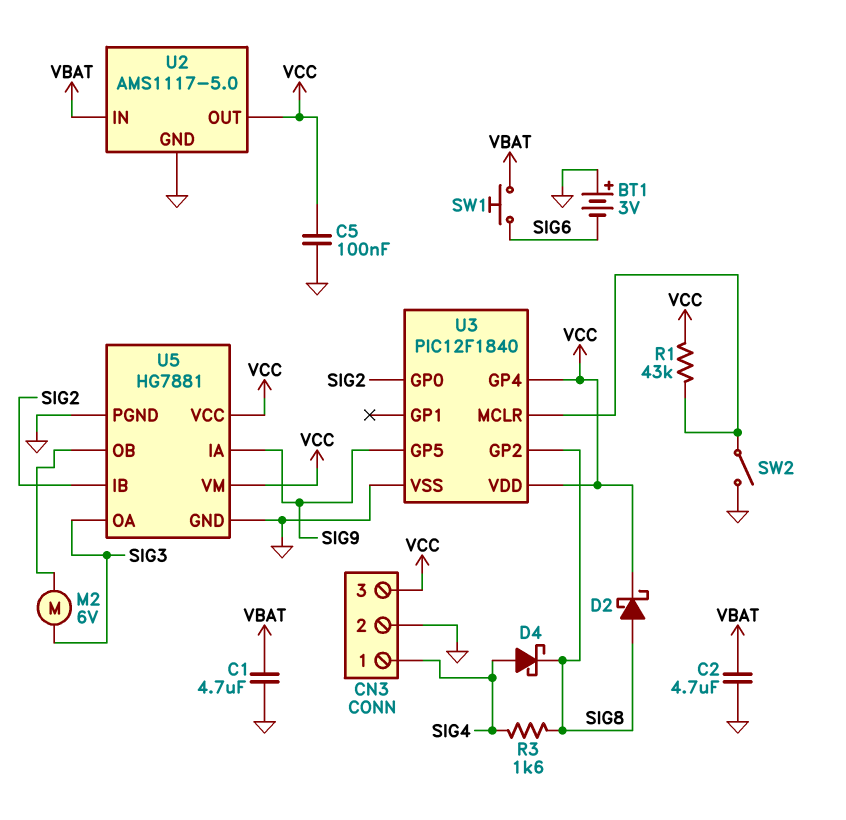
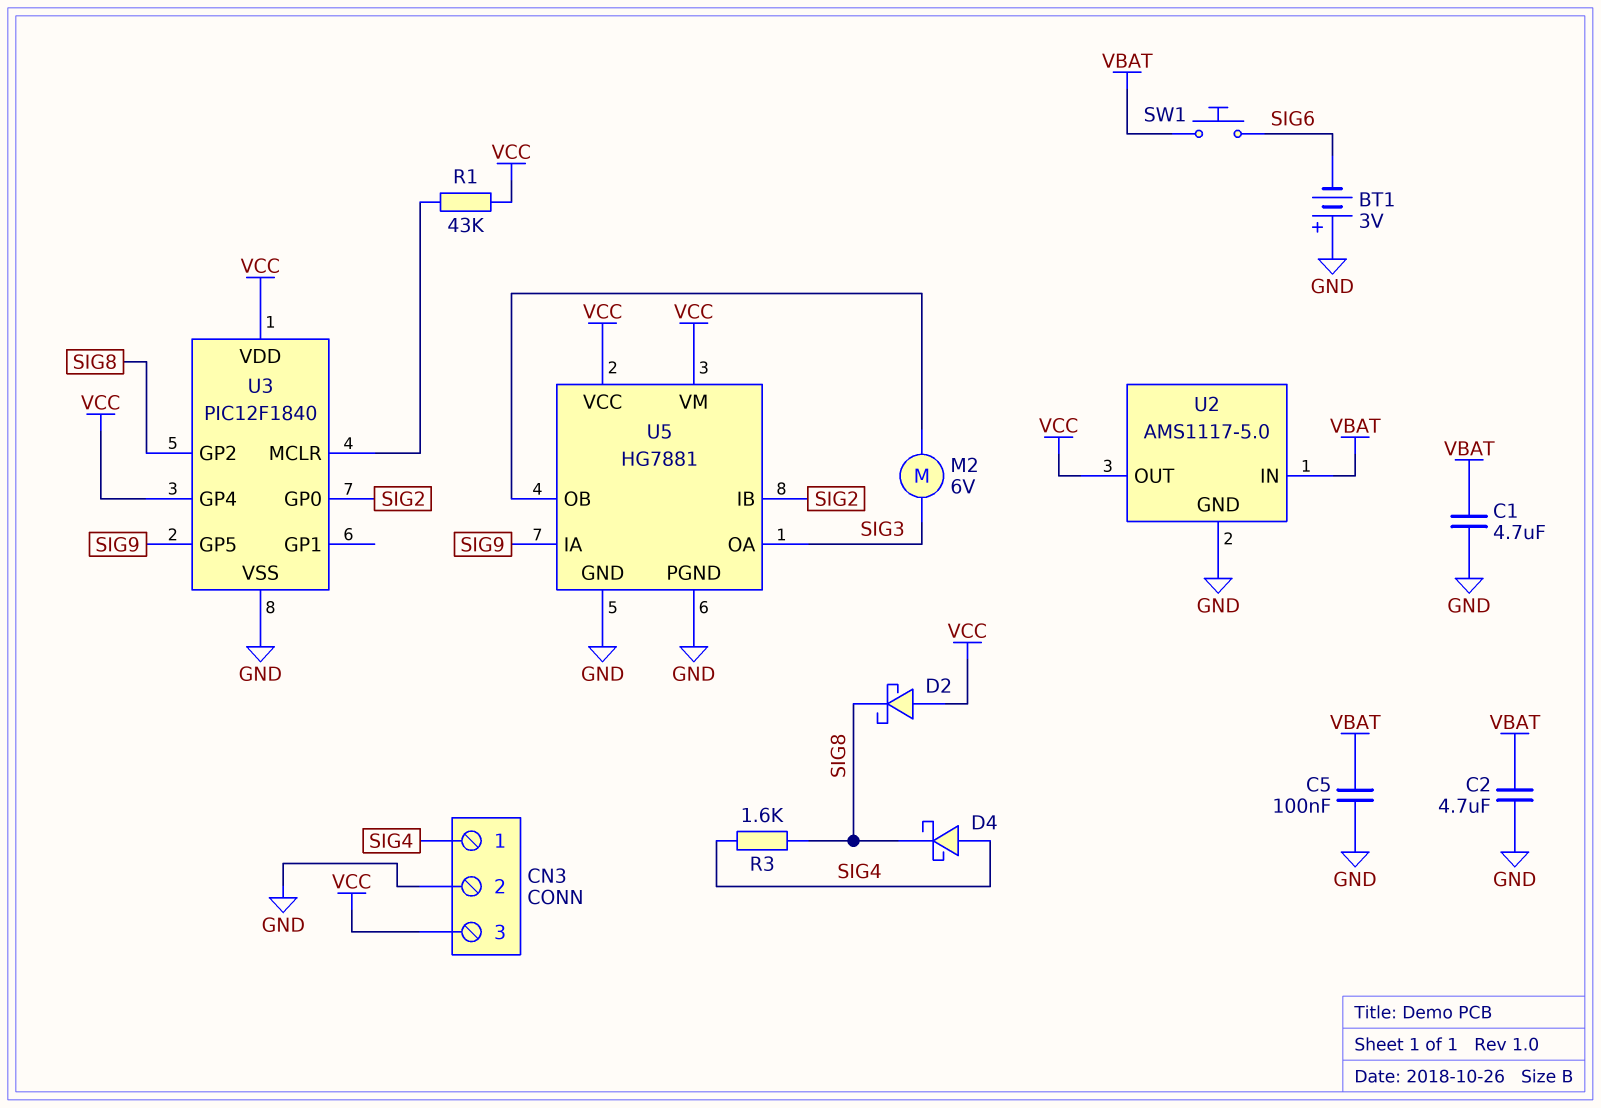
C5: 100nF (GND, VCC) -> 100nF (GND, VBAT)
D2: schottky (A SIG8, K VCC) -> schottky (A VCC, K SIG8)
SW2: switch (GND, U3/MCLR) -> none

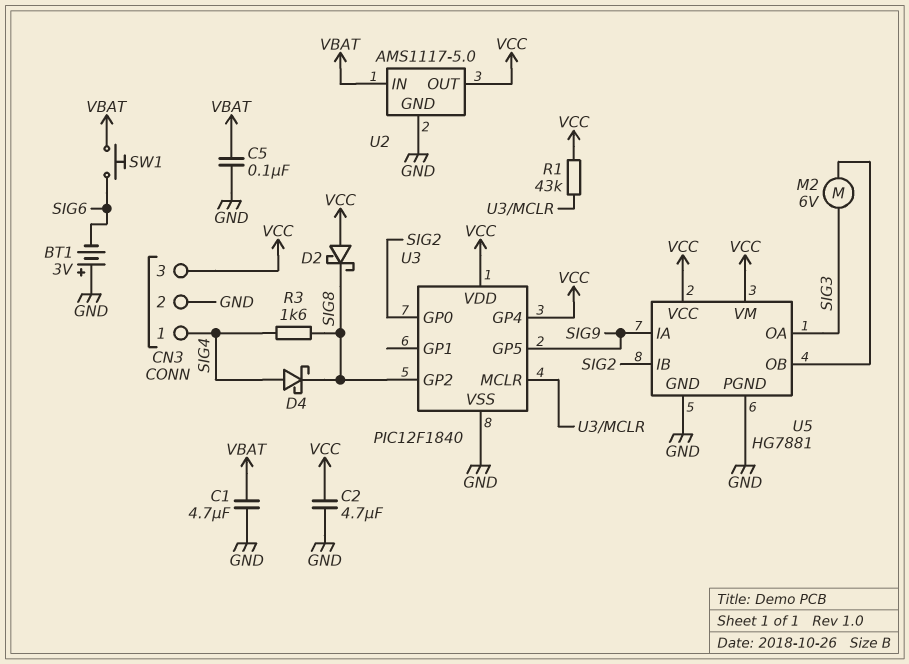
C2: 4.7uF (GND, VBAT) -> 4.7uF (GND, VCC)

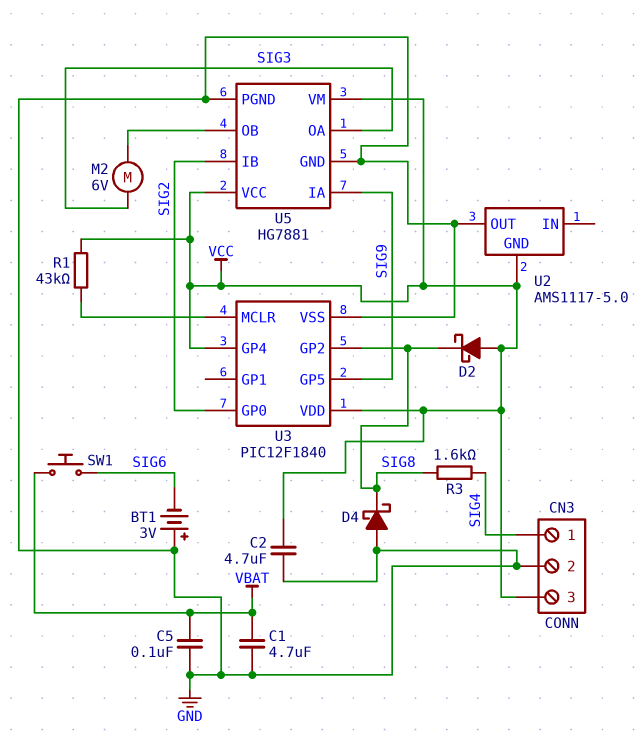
D4: schottky (A SIG4, K SIG8) -> schottky (A GND, K SIG8)
U2 pin GND: GND -> VCC
U2 pin IN: VBAT -> none
U2 pin OUT: VCC -> GND

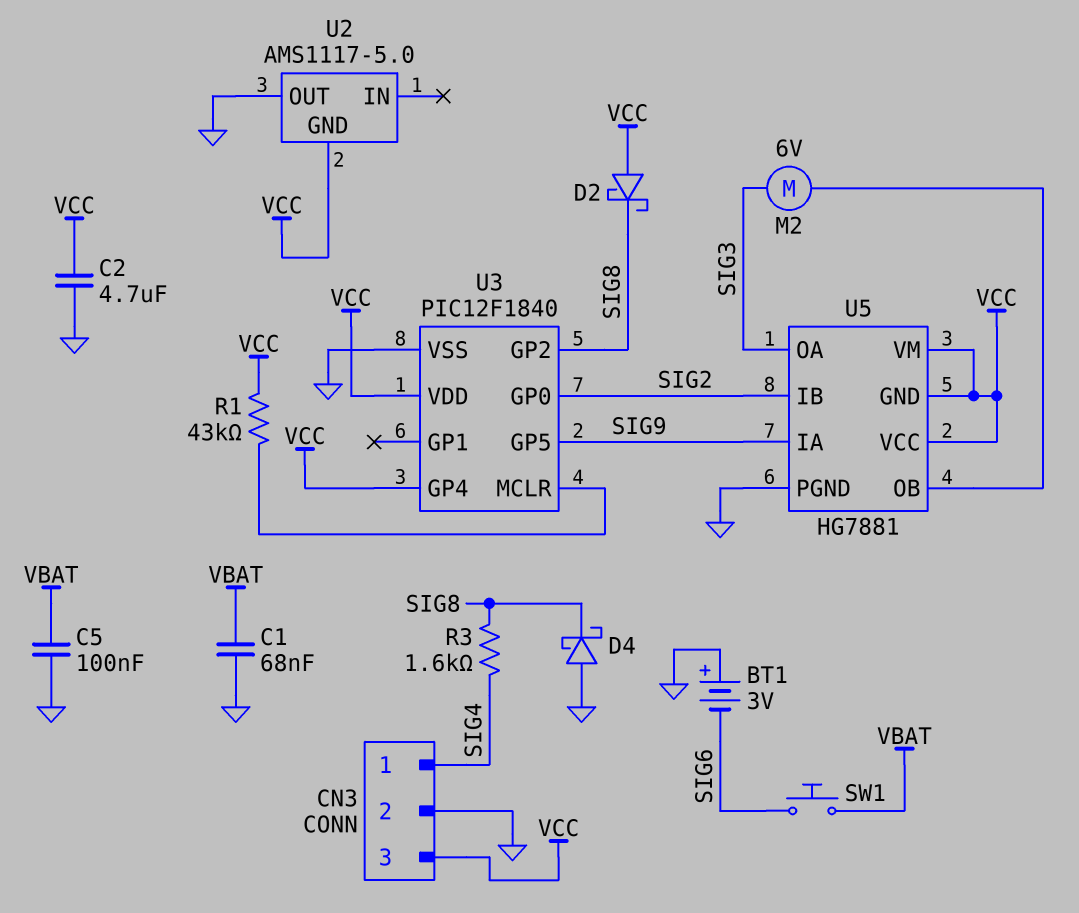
C1: 4.7uF (GND, VBAT) -> 68nF (GND, VBAT)
U5 pin GND: GND -> VCC

